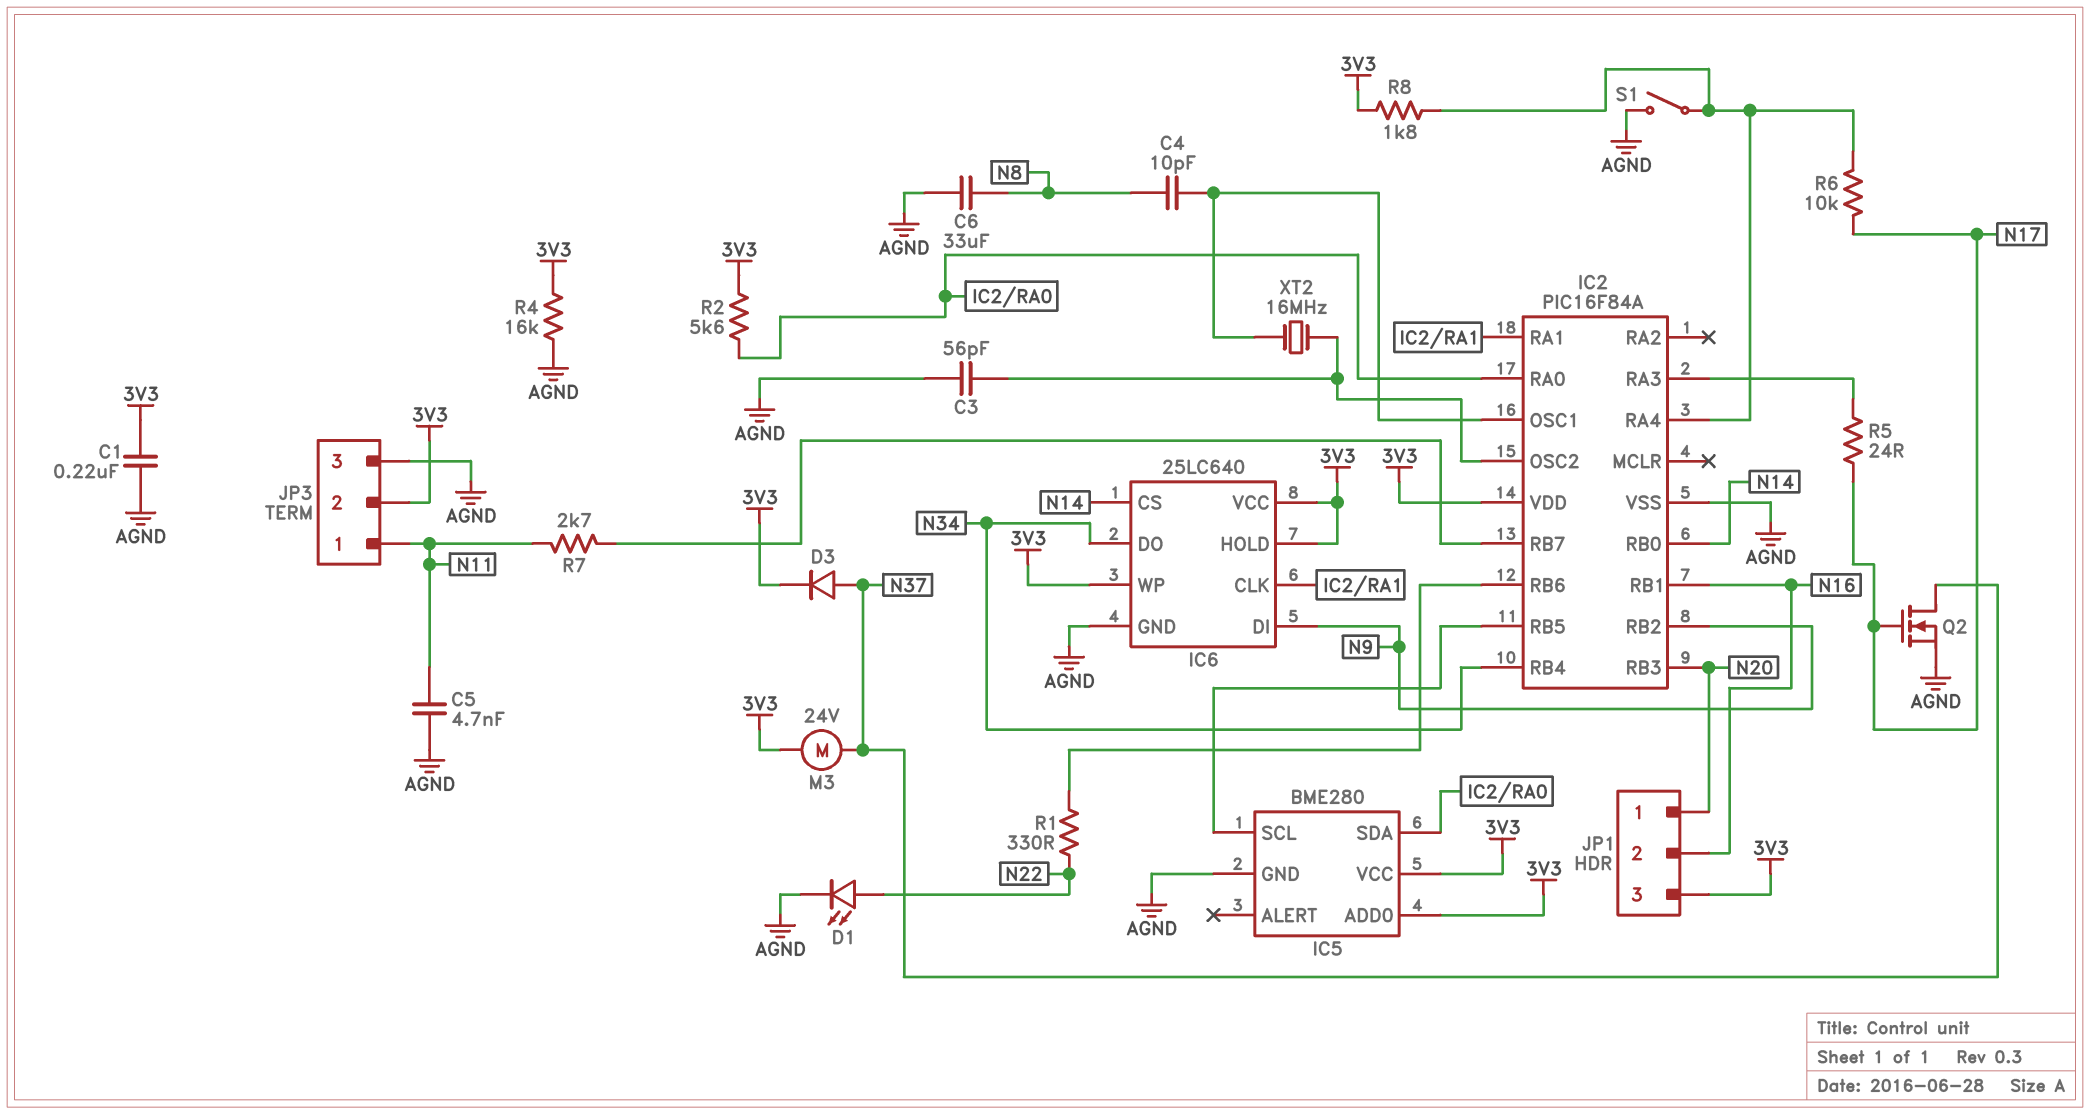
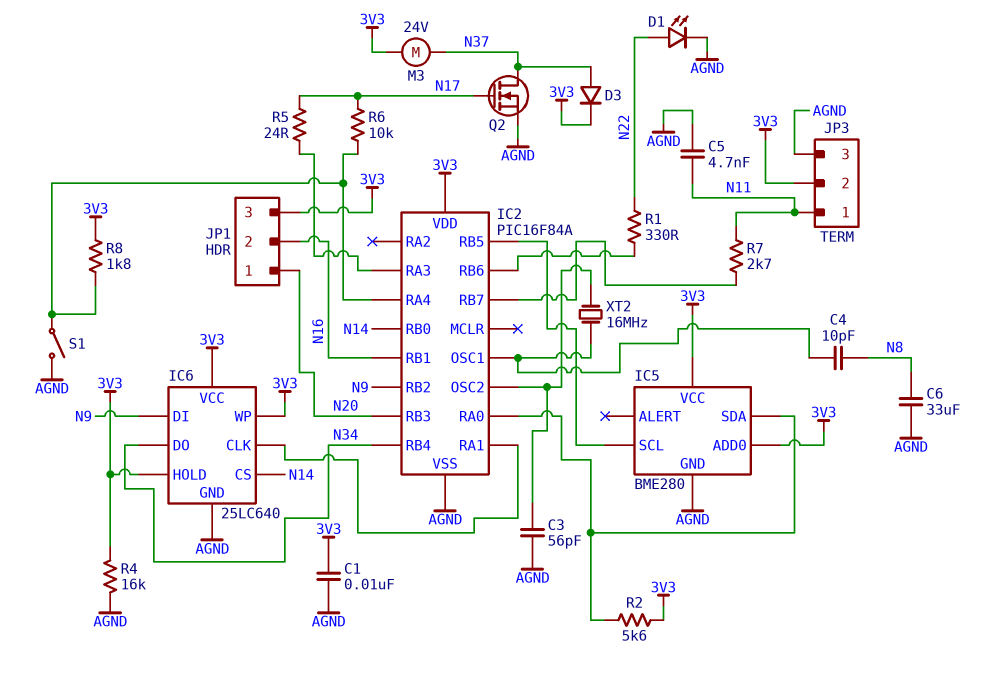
C1: 220nF (3V3, AGND) -> 10nF (3V3, AGND)

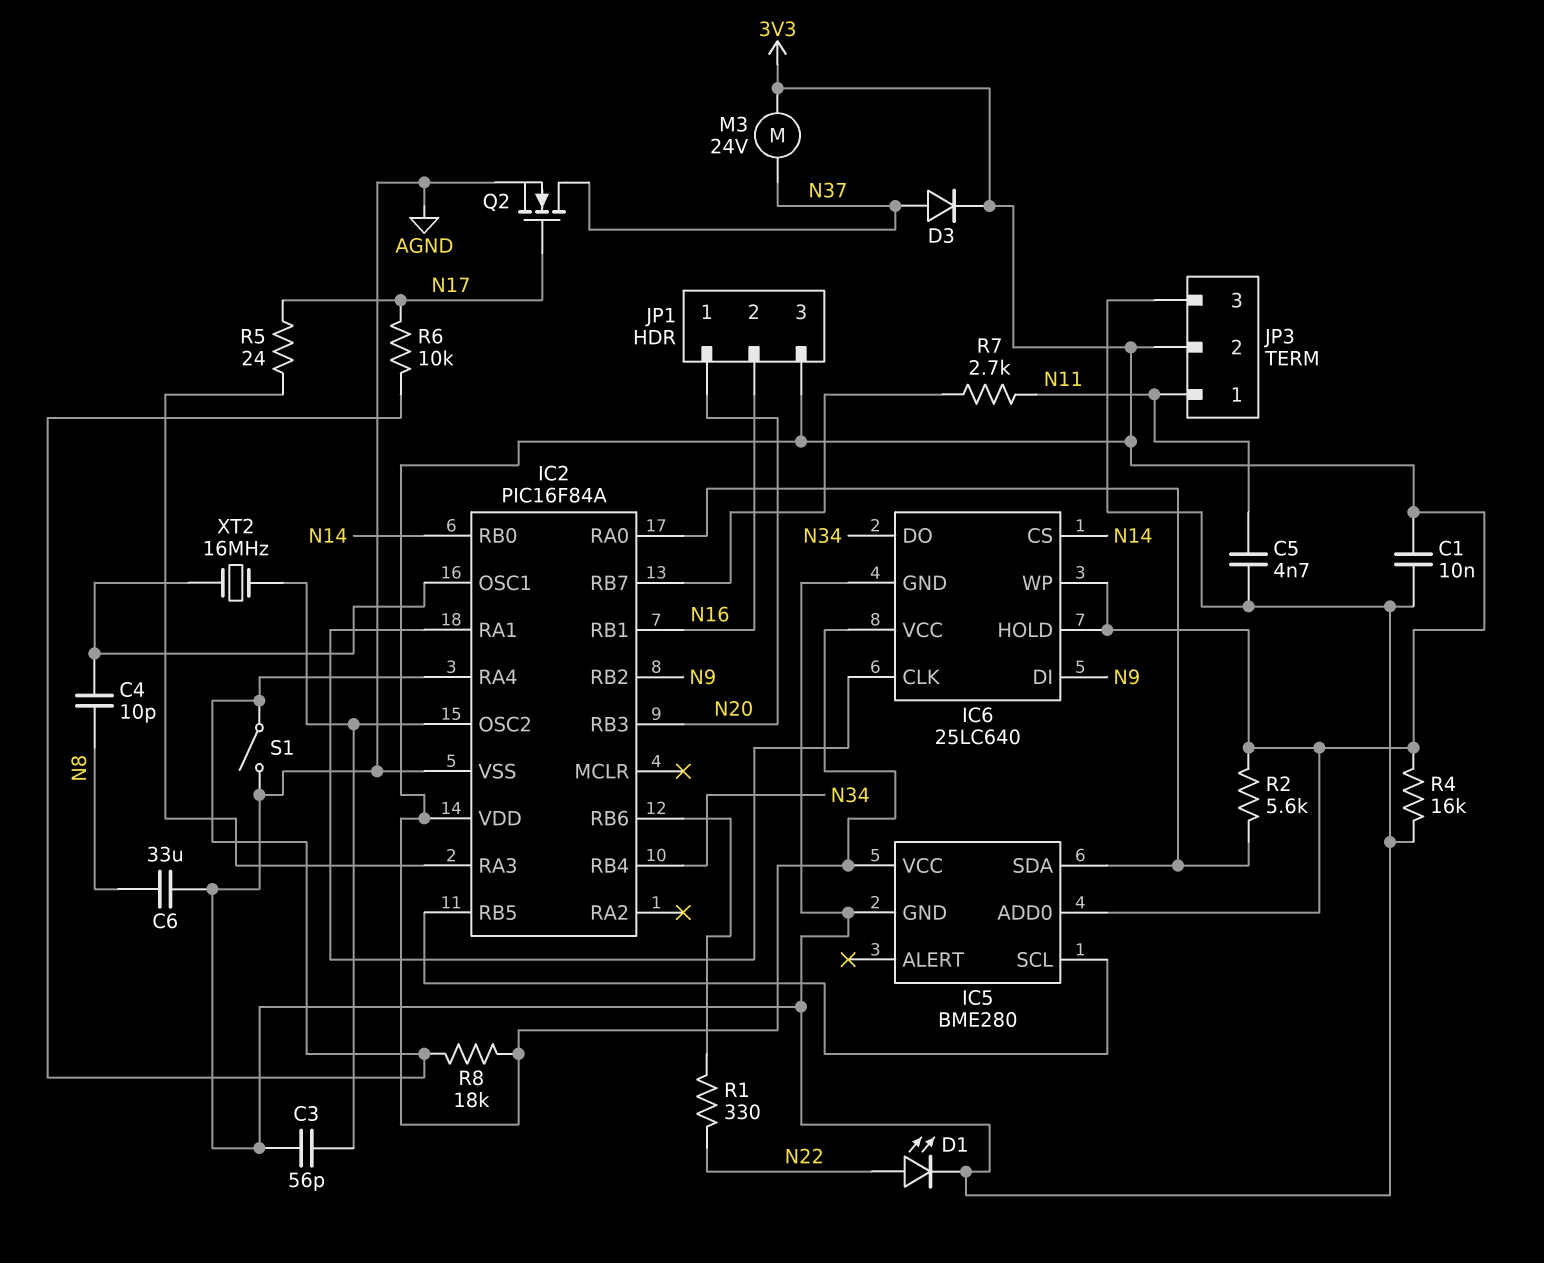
R8: 1.8k (3V3, IC2/RA4) -> 18k (3V3, IC2/RA4)

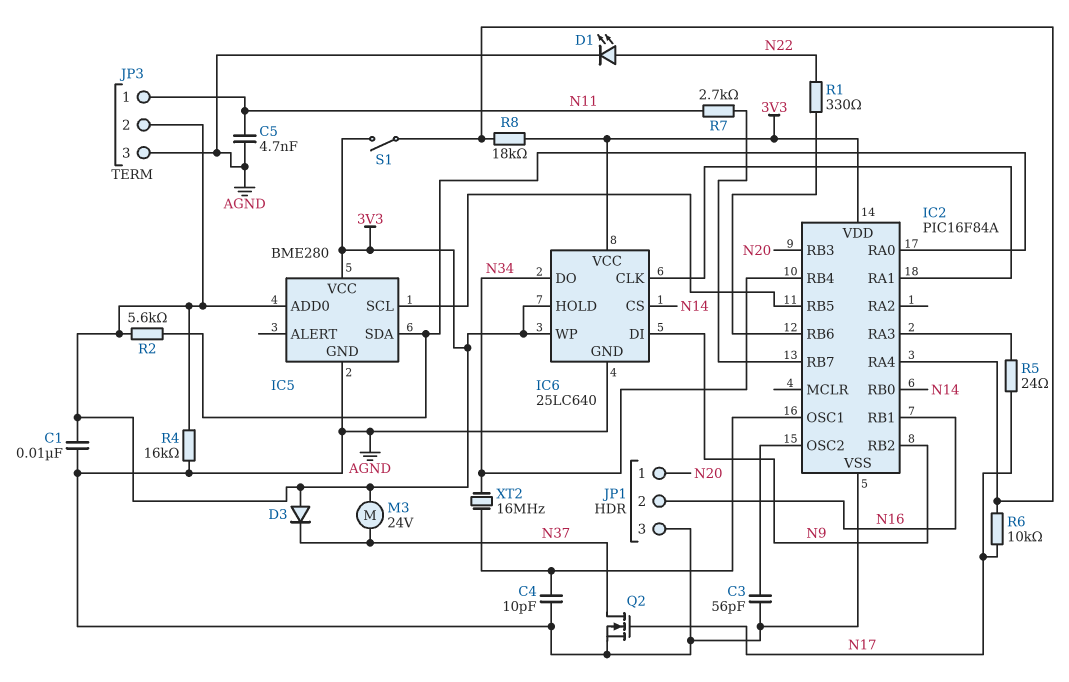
C4: 10pF (IC2/OSC1, N8) -> 10pF (AGND, IC2/OSC1)
C6: 33uF (AGND, N8) -> none
D3: diode (A N37, K 3V3) -> diode (A 3V3, K N37)
JP1 pin 3: 3V3 -> AGND
S1: switch (AGND, IC2/RA4) -> switch (3V3, IC2/RA4)
XT2: 16MHz (IC2/OSC1, IC2/OSC2) -> 16MHz (IC2/OSC1, N34)

